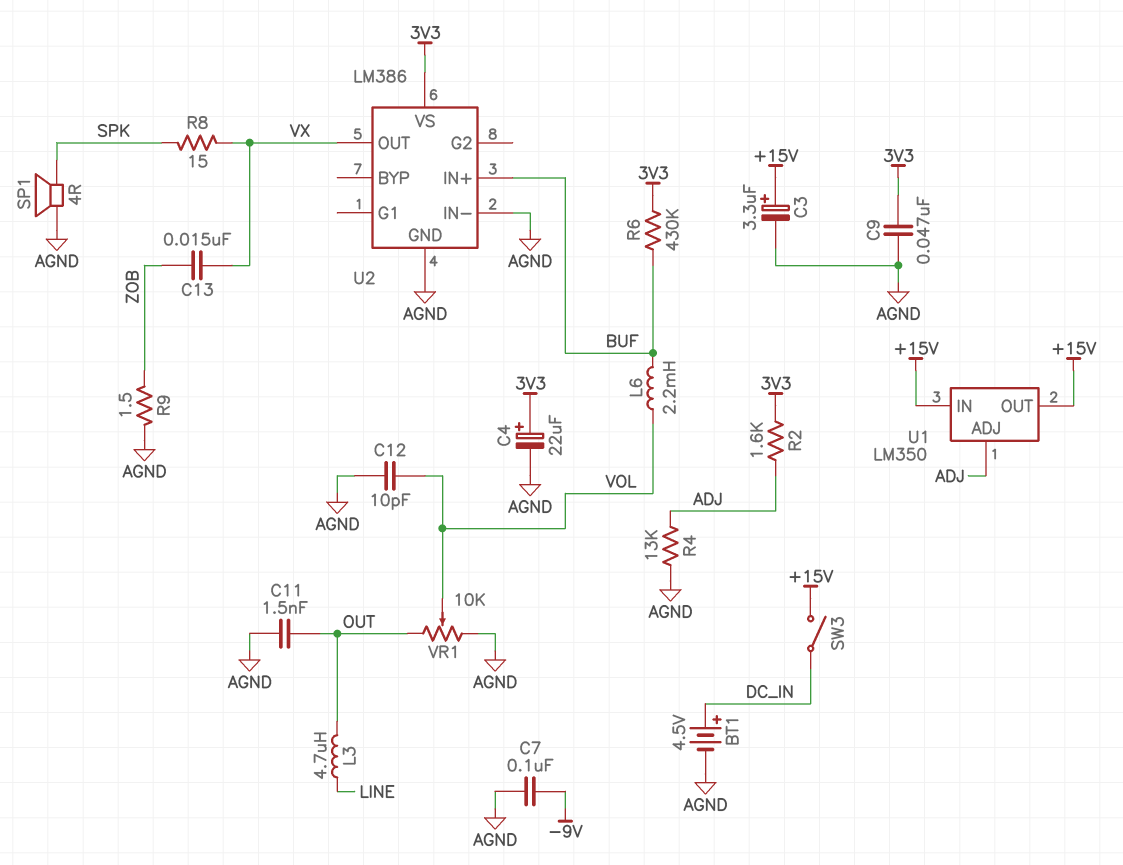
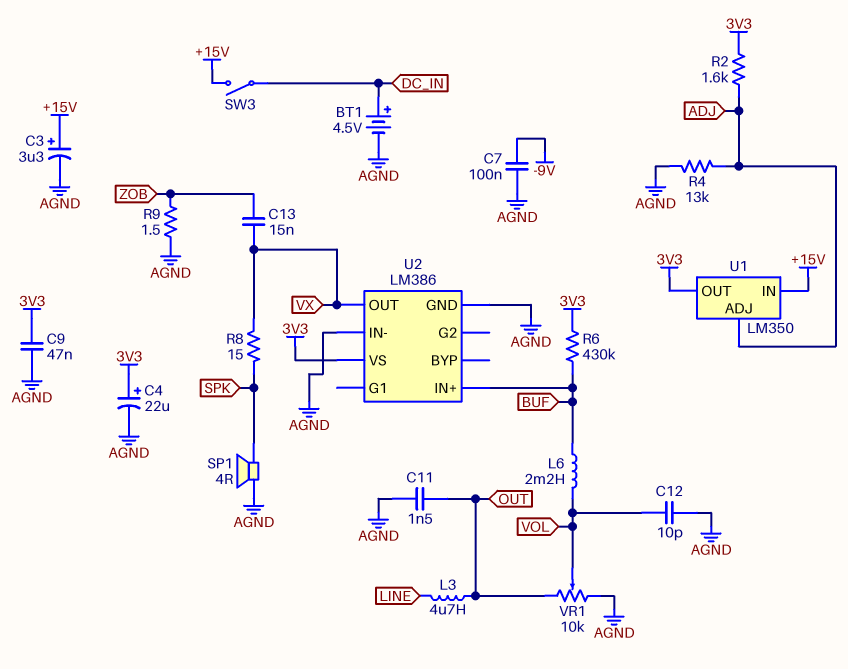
U1 pin OUT: +15V -> 3V3

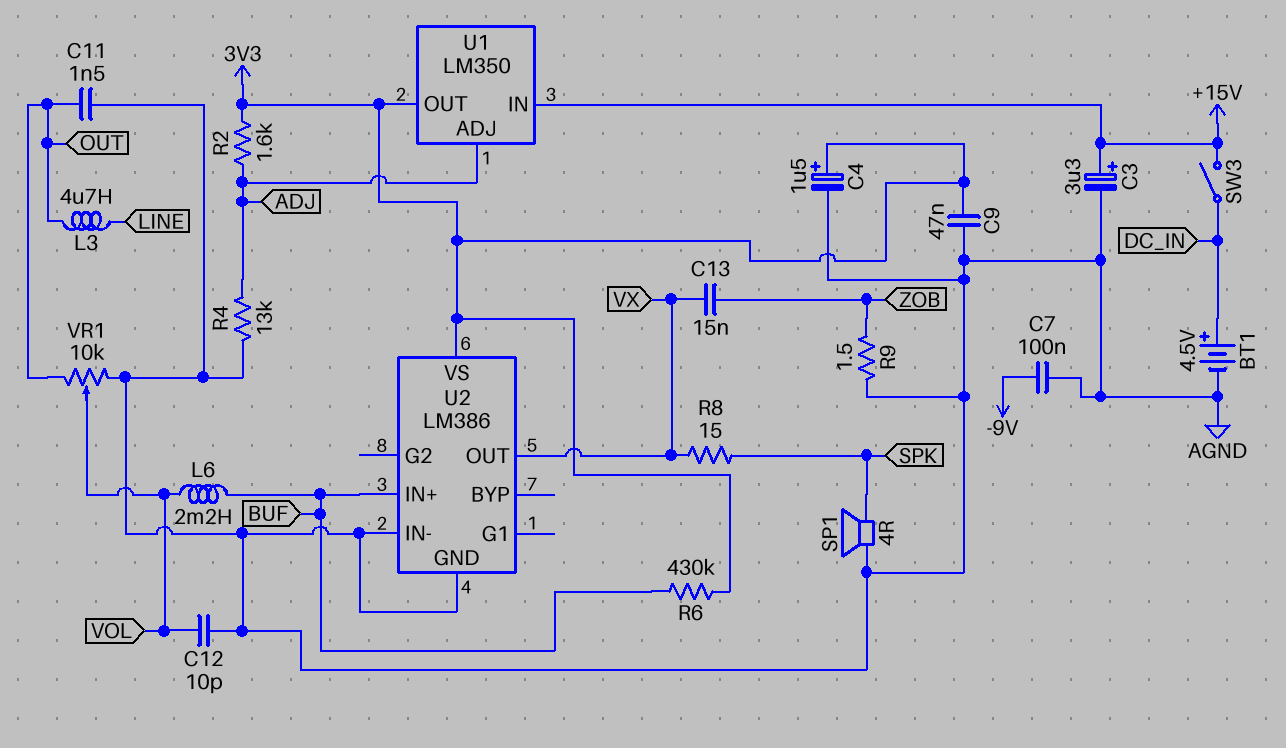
C4: 22uF (plus 3V3, minus AGND) -> 1.5uF (plus 3V3, minus AGND)

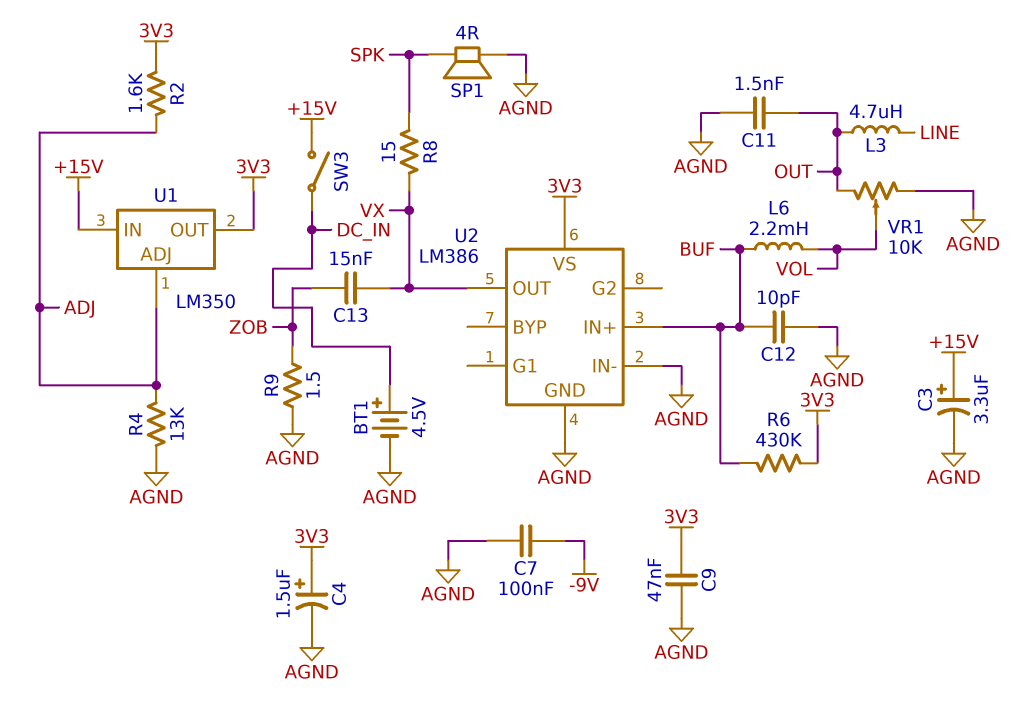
C12: 10pF (AGND, VOL) -> 10pF (AGND, BUF)

